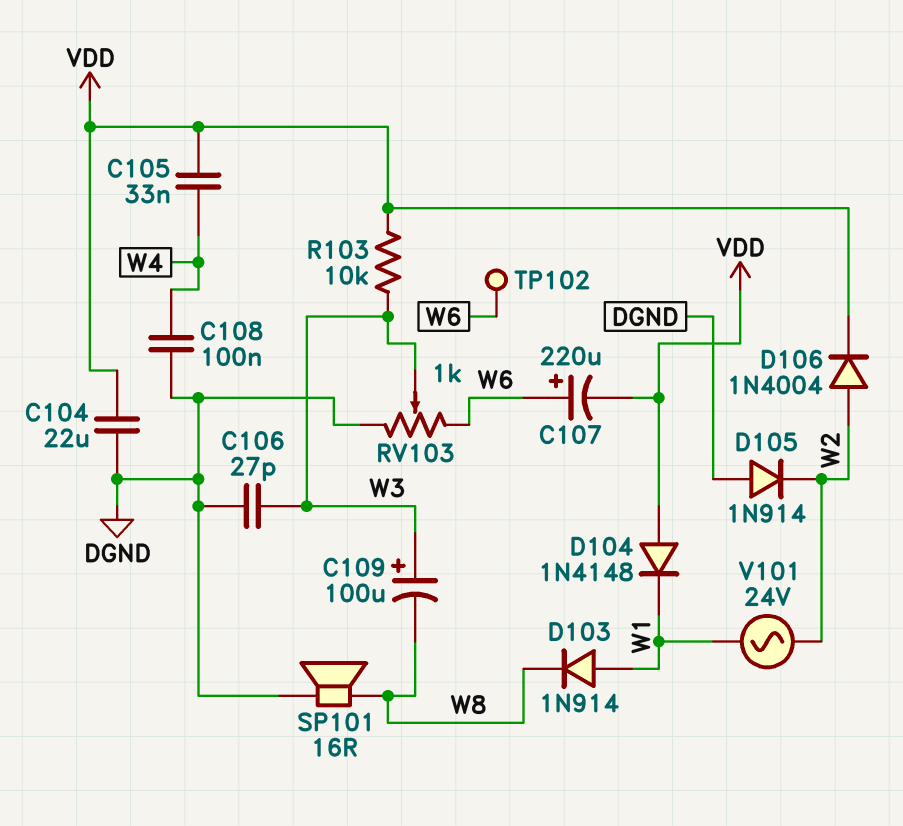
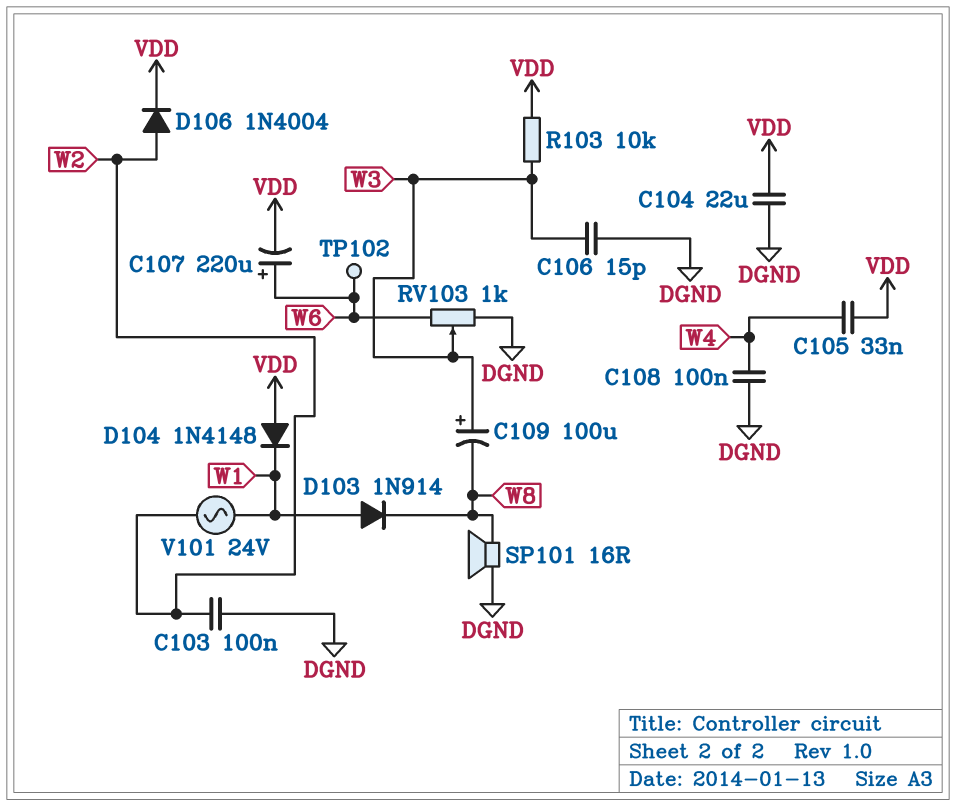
C103: none -> 100nF (DGND, W2)
C106: 27pF (DGND, W3) -> 15pF (DGND, W3)
D105: diode 1N914 (A DGND, K W2) -> none

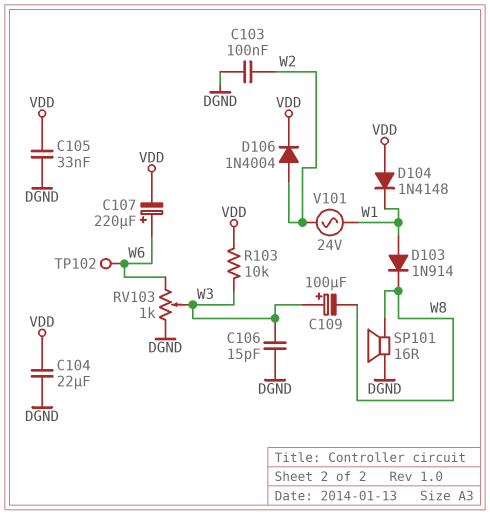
C105: 33nF (VDD, W4) -> 33nF (DGND, VDD)
C108: 100nF (DGND, W4) -> none

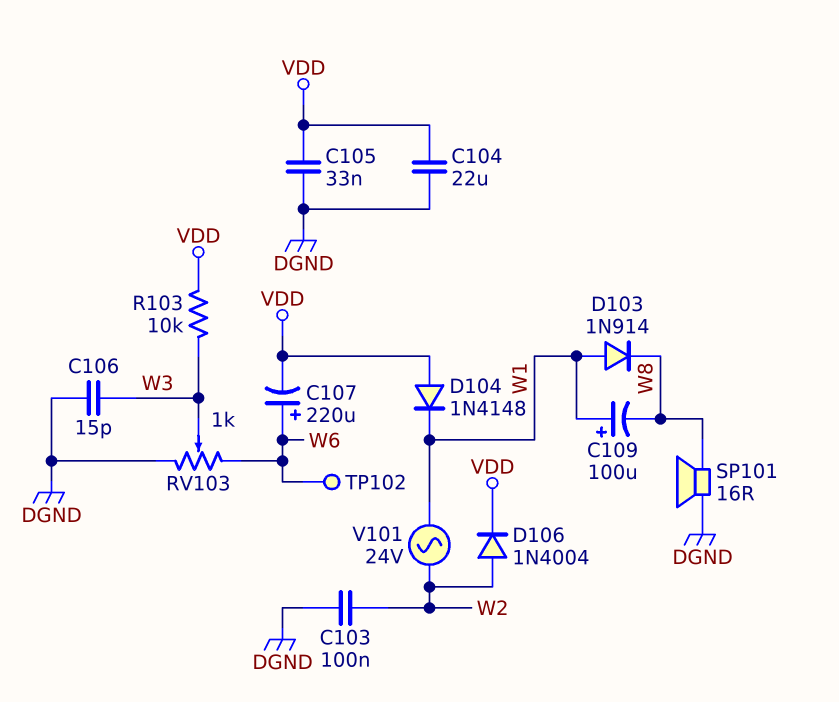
C109: 100uF (plus W3, minus W8) -> 100uF (plus W1, minus W8)

